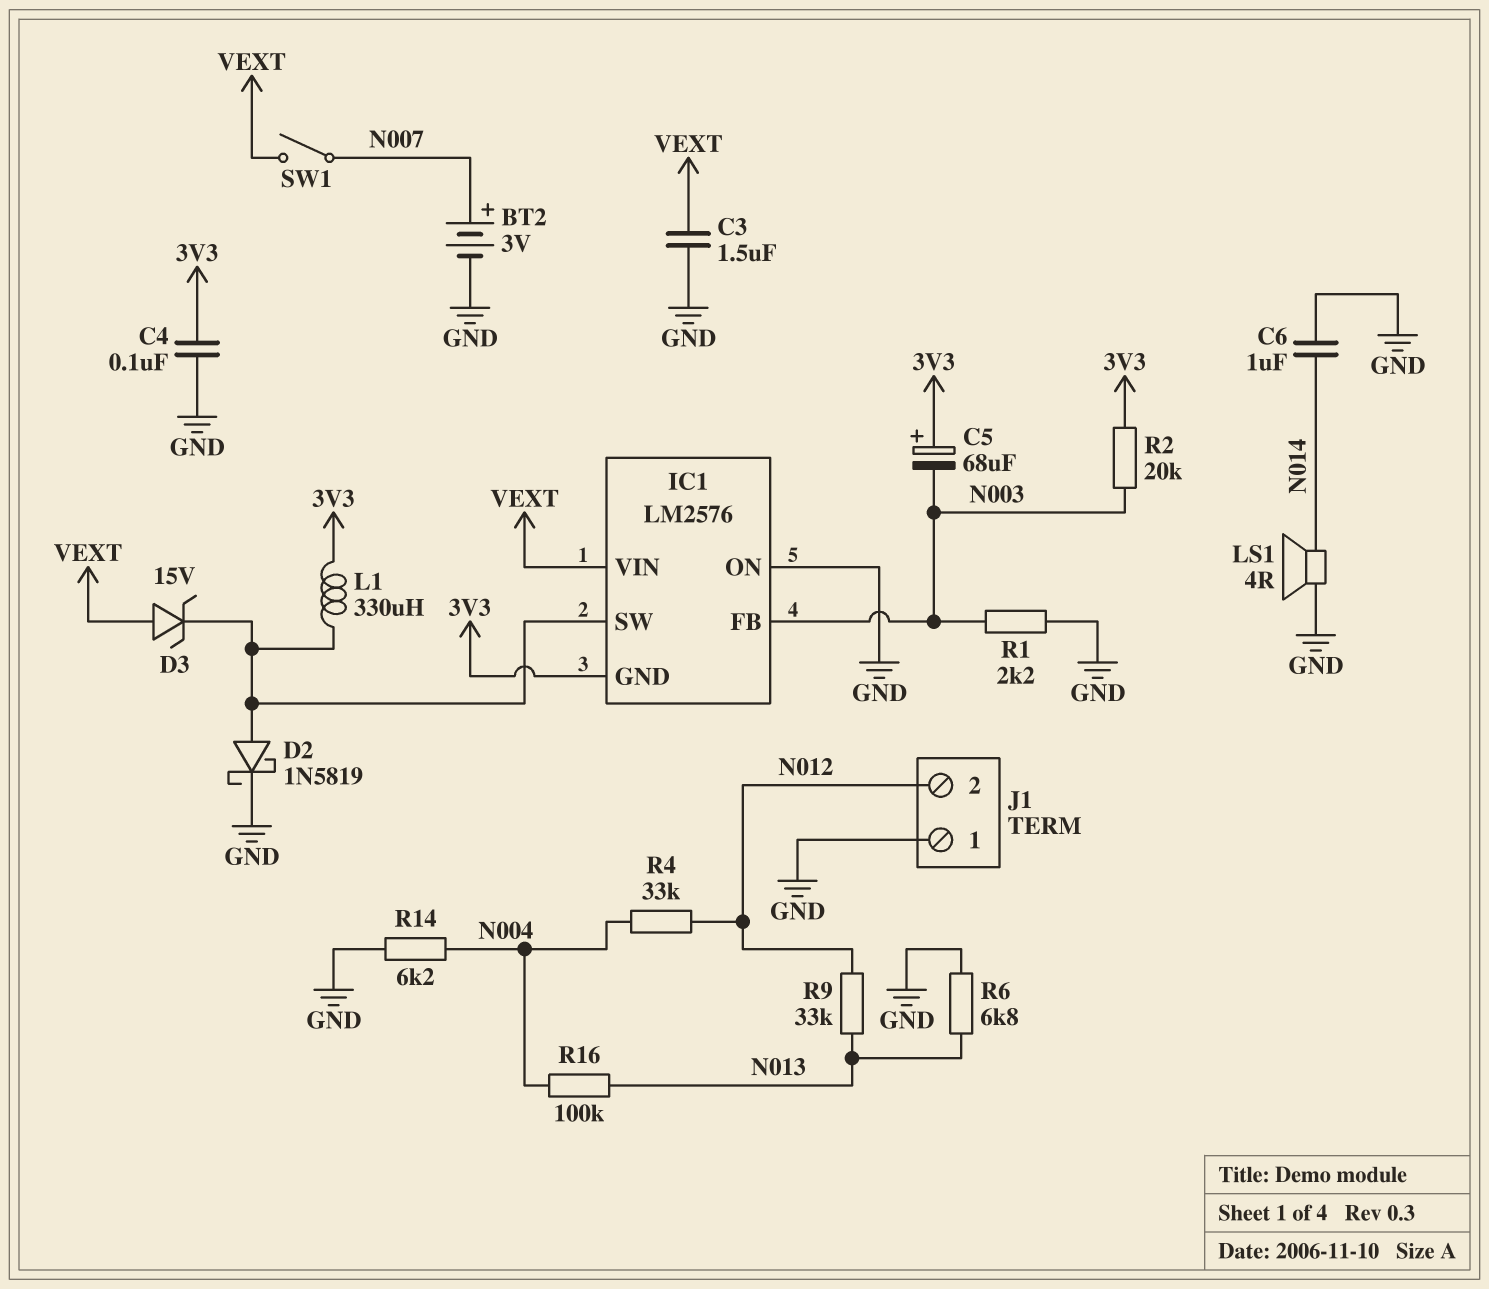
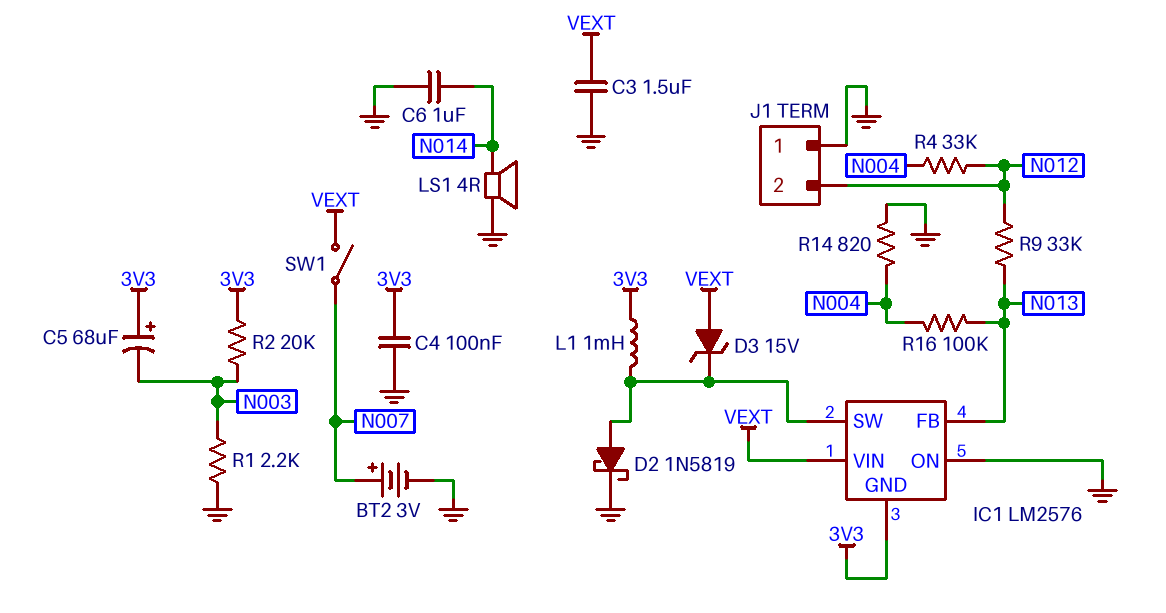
IC1 pin FB: N003 -> N013
L1: 330uH (3V3, IC1/SW) -> 1mH (3V3, IC1/SW)
R6: 6.8k (GND, N013) -> none
R14: 6.2k (GND, N004) -> 820 (GND, N004)

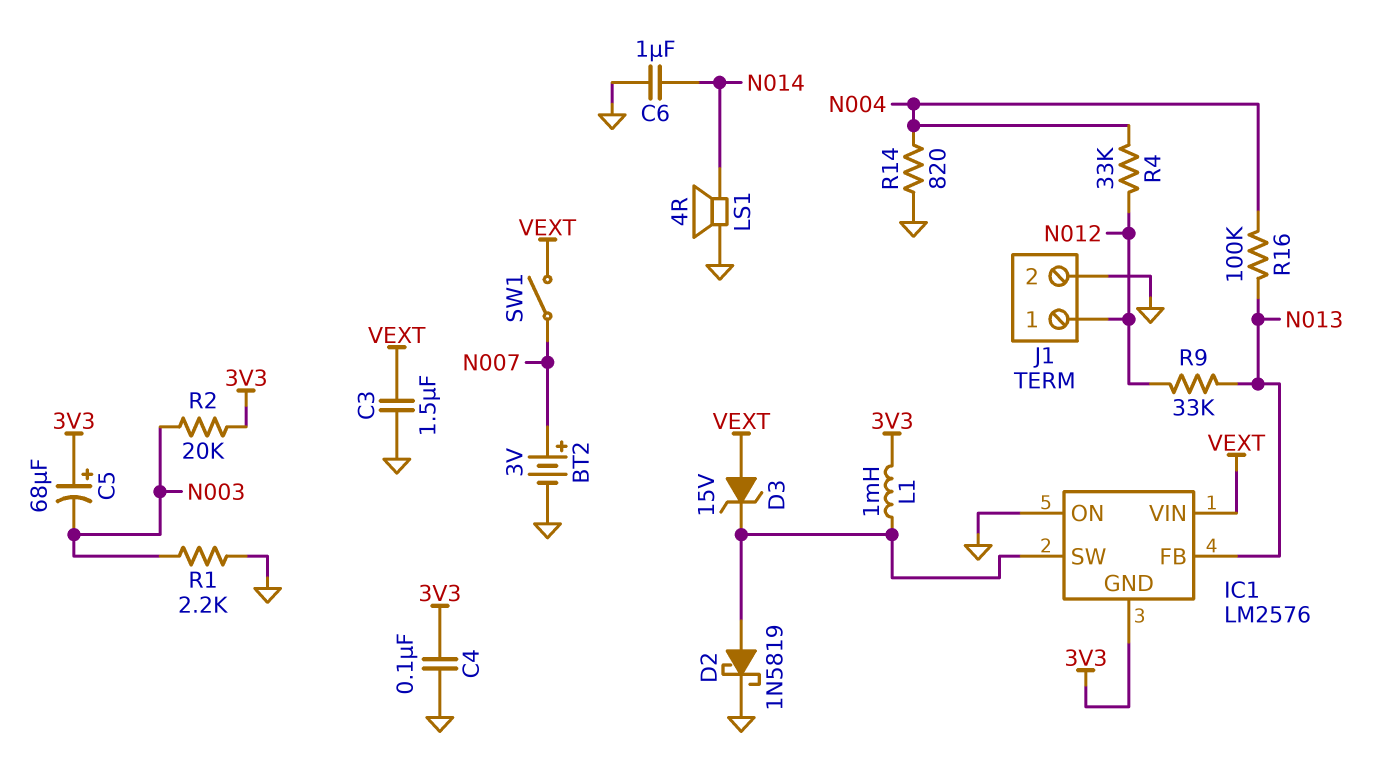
J1 pin 1: GND -> N012
J1 pin 2: N012 -> GND

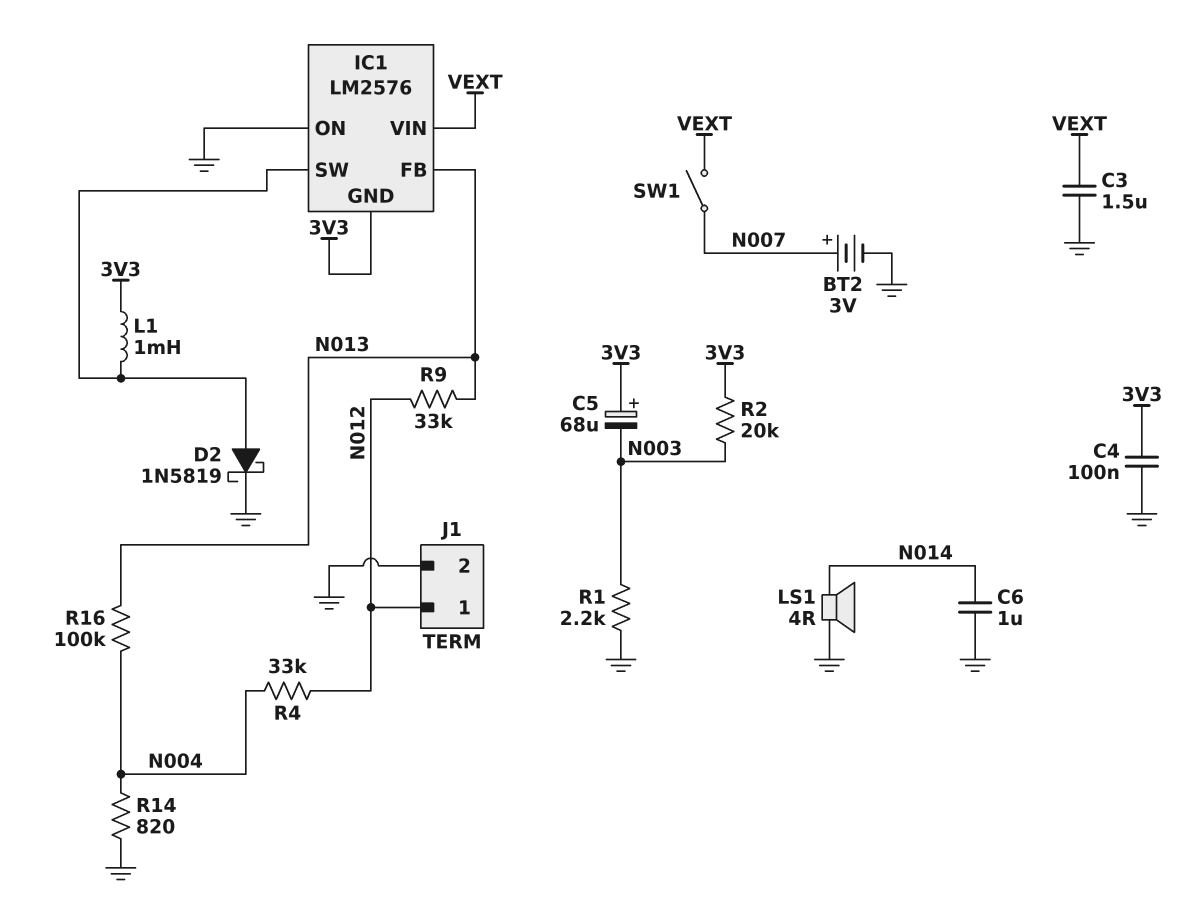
D3: zener 15V (A VEXT, K IC1/SW) -> none

